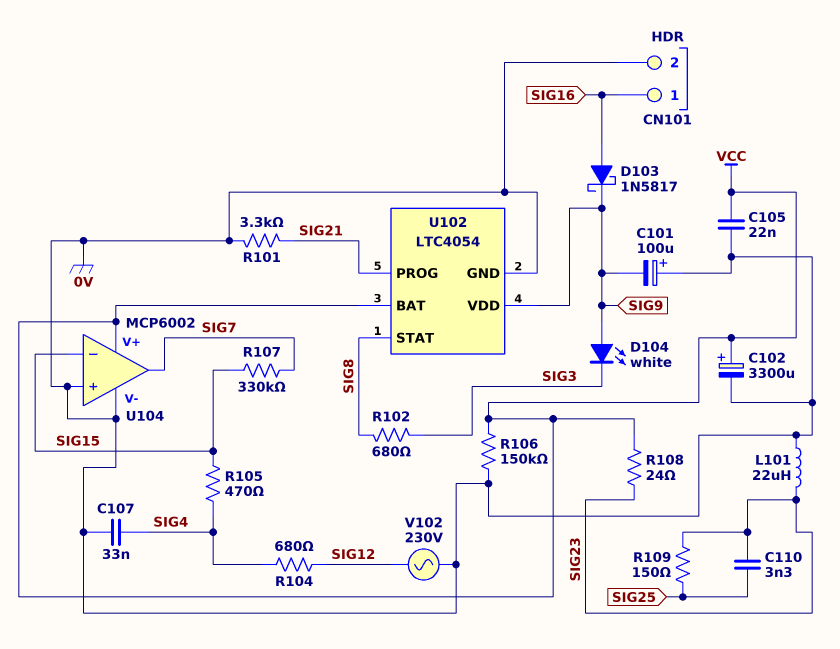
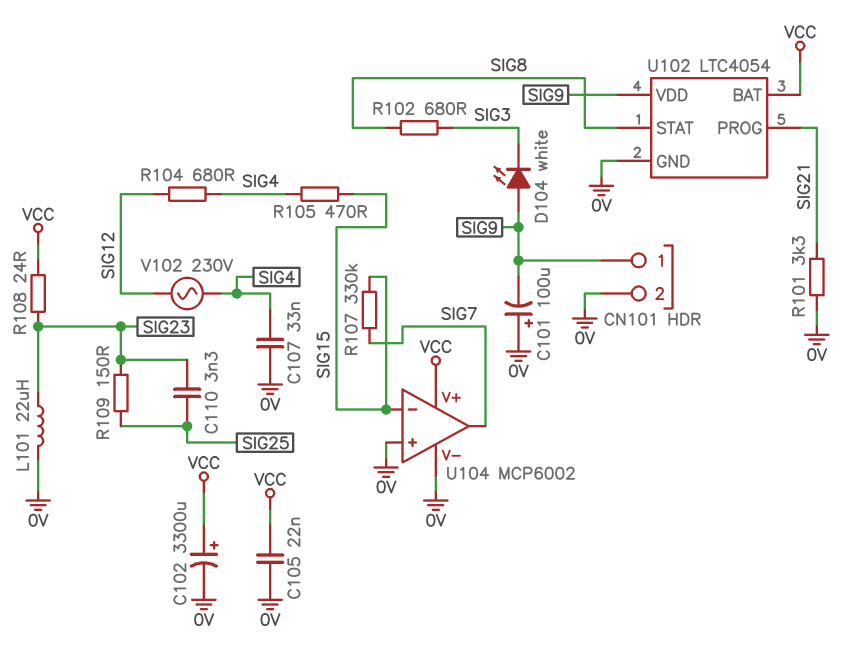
CN101 pin 1: SIG16 -> SIG9
D103: schottky 1N5817 (A SIG16, K SIG9) -> none
R106: 150k (0V, VCC) -> none
V102: AC 230V (0V, SIG12) -> AC 230V (SIG4, SIG12)

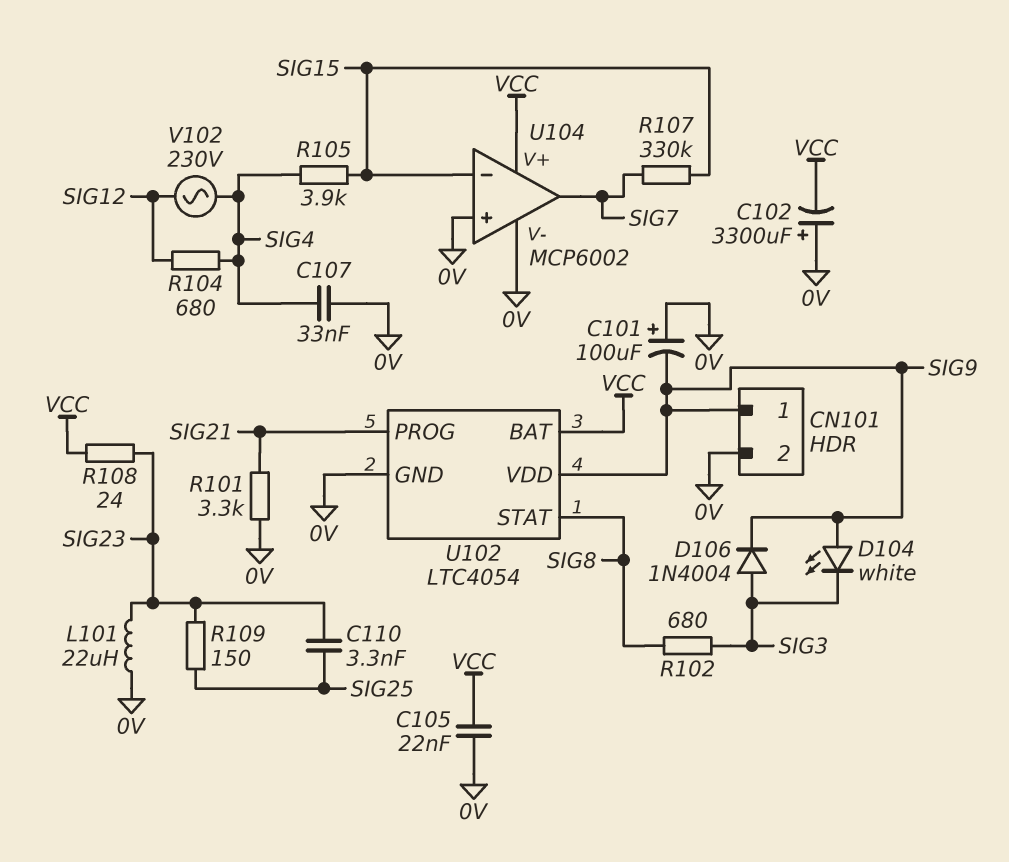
C102: 3300uF (plus VCC, minus 0V) -> 3300uF (plus 0V, minus VCC)
D106: none -> diode 1N4004 (A SIG3, K SIG9)
R105: 470 (SIG4, SIG15) -> 3.9k (SIG4, SIG15)

